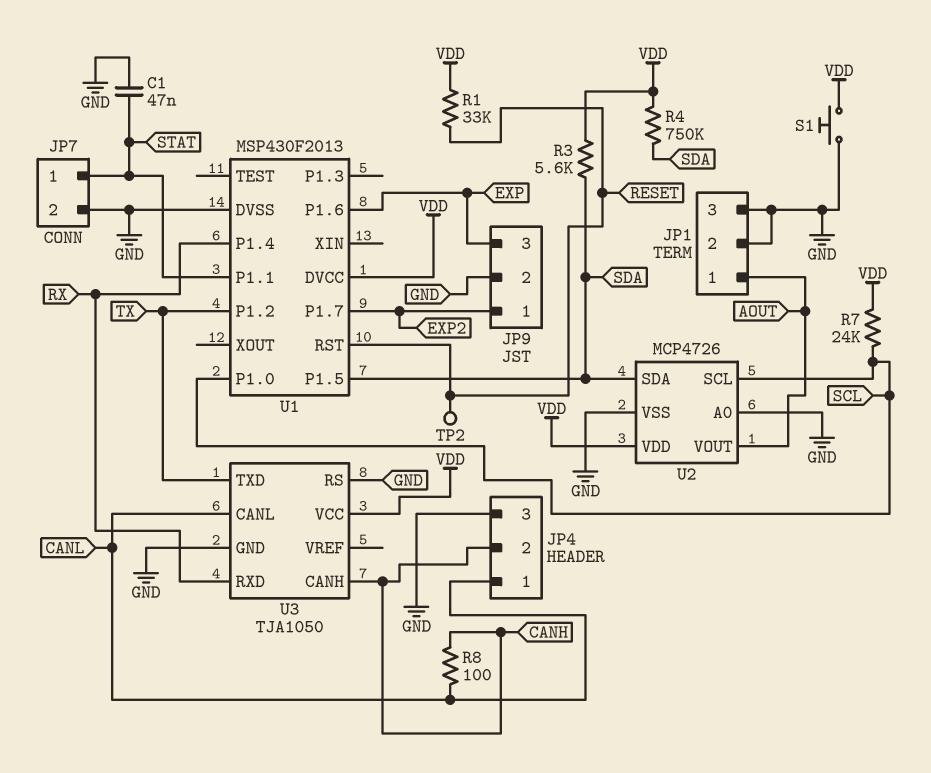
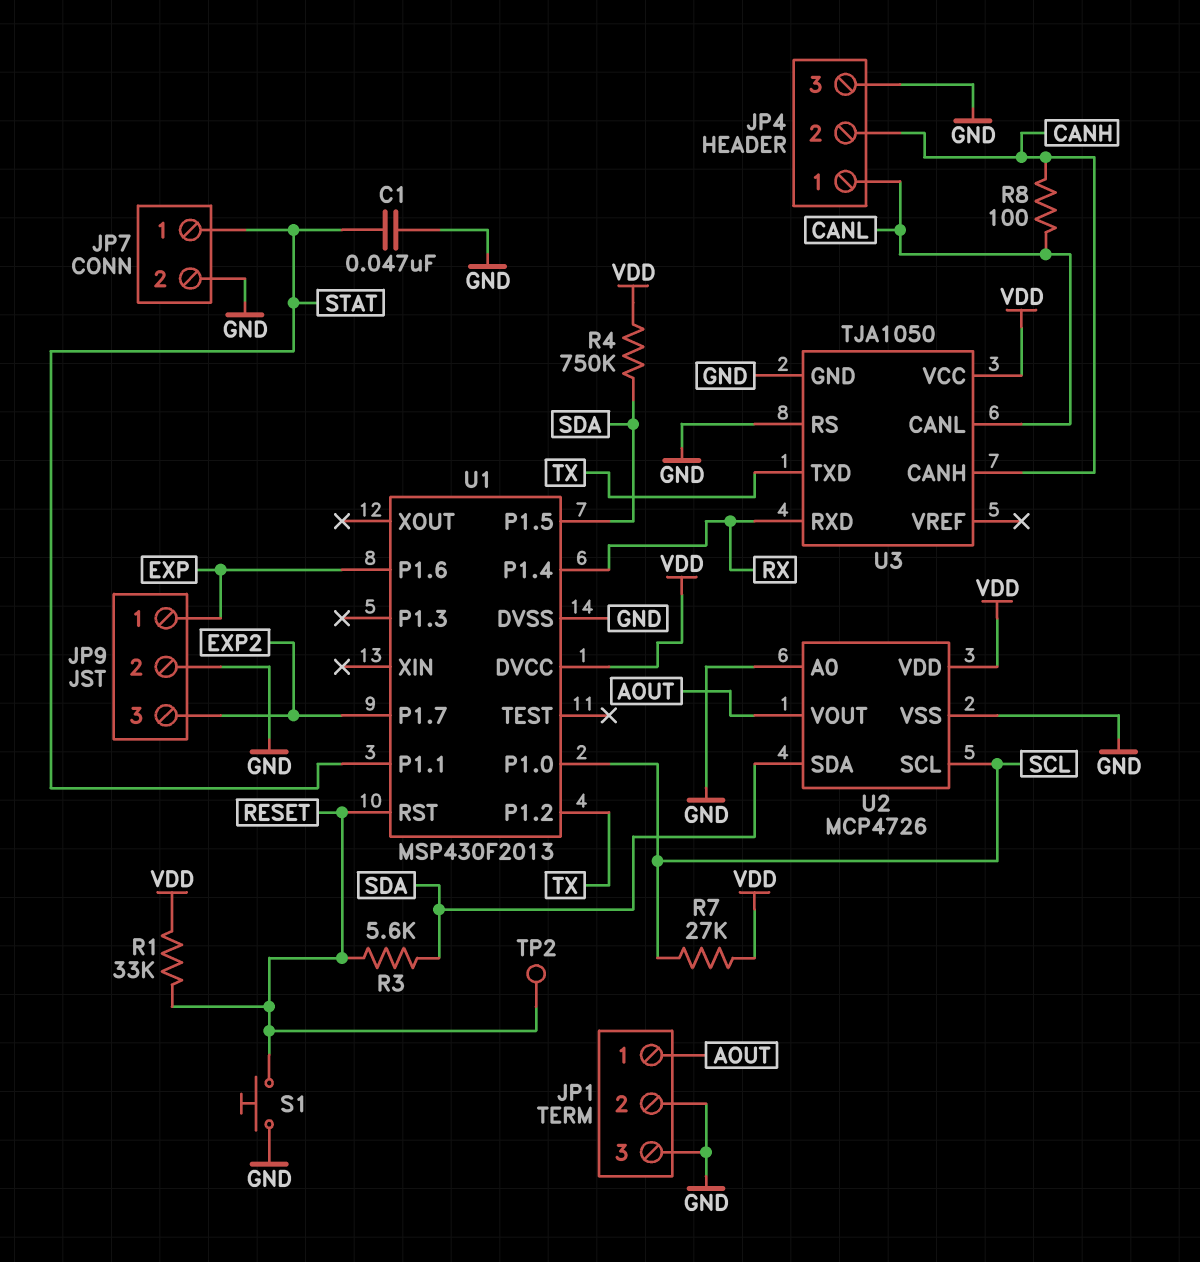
JP9 pin 1: EXP2 -> EXP
JP9 pin 3: EXP -> EXP2
R3: 5.6k (SDA, VDD) -> 5.6k (RESET, SDA)
R7: 24k (SCL, VDD) -> 27k (SCL, VDD)
S1: button (GND, VDD) -> button (GND, RESET)

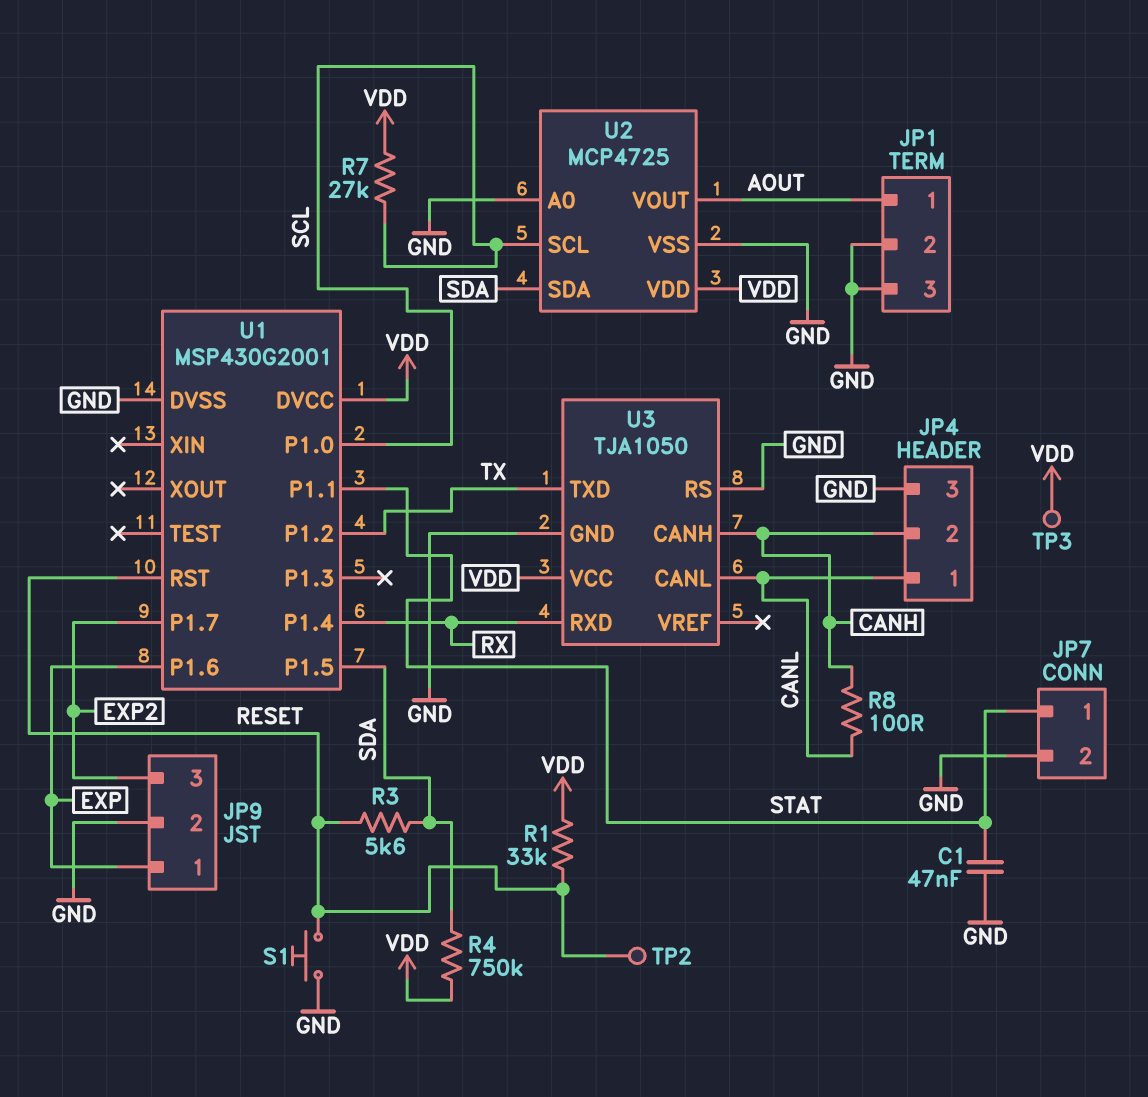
TP3: none -> test point (VDD)
U1: MSP430F2013 -> MSP430G2001
U2: MCP4726 -> MCP4725

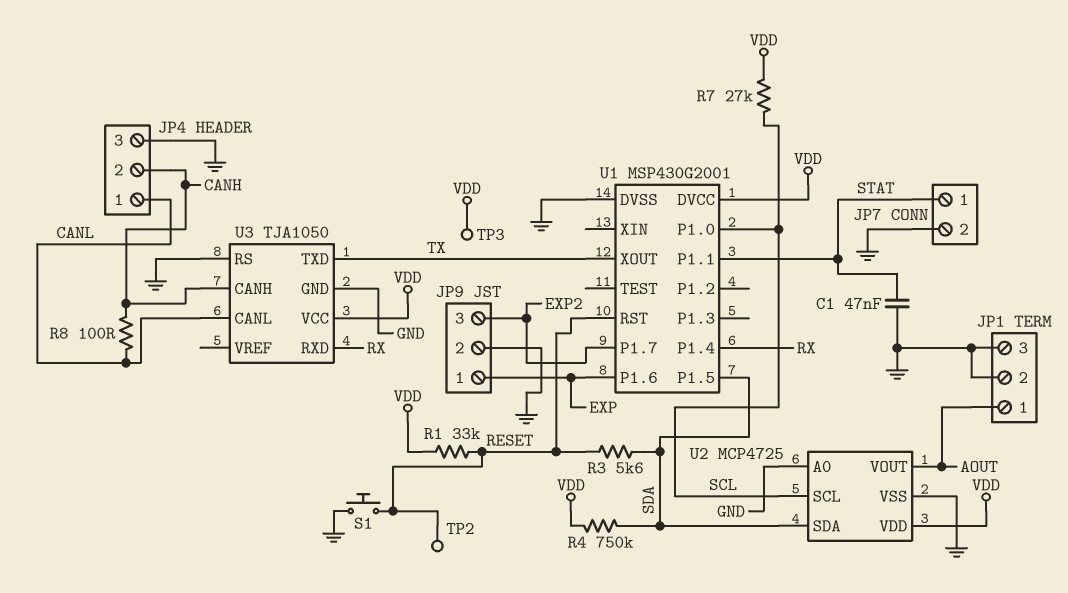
U1 pin P1.2: TX -> none
U1 pin XOUT: none -> TX

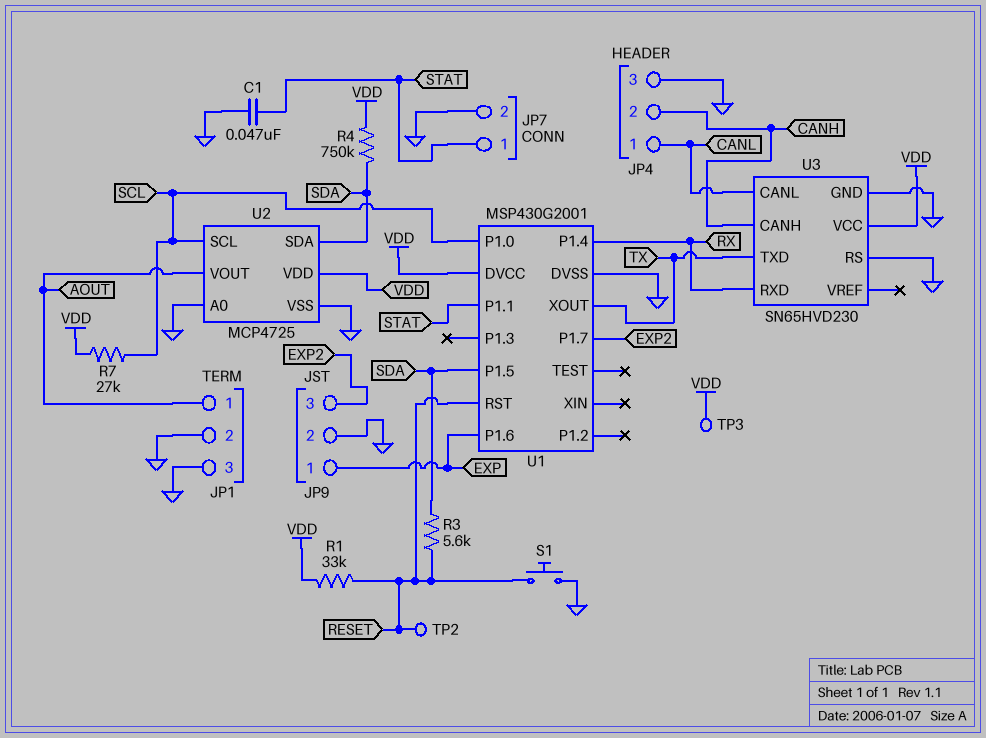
R8: 100 (CANH, CANL) -> none
U3: TJA1050 -> SN65HVD230

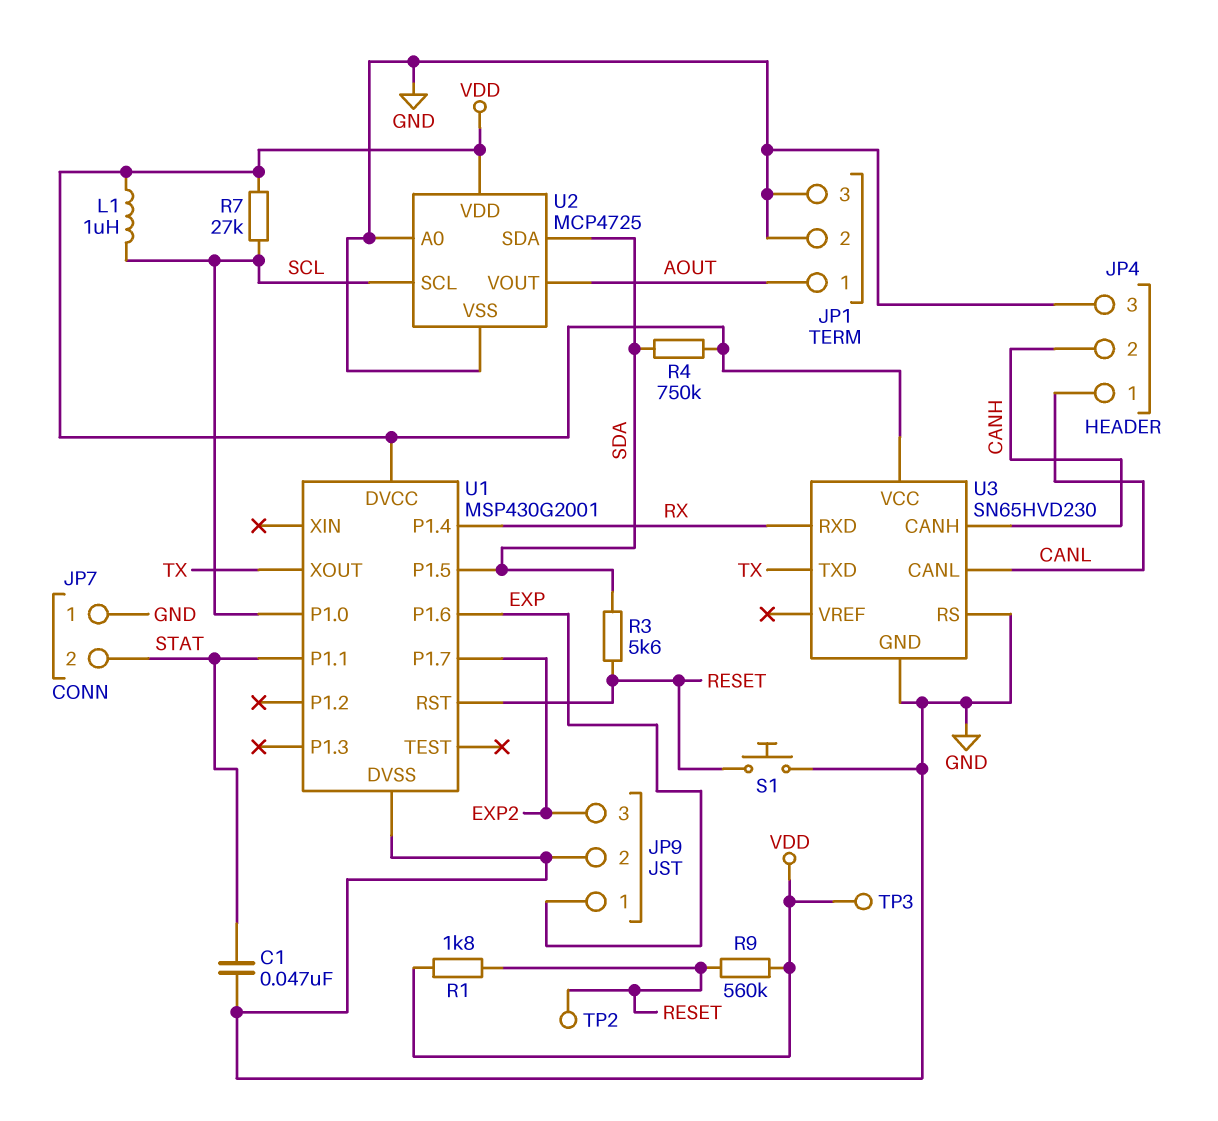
JP7 pin 1: STAT -> GND
JP7 pin 2: GND -> STAT
L1: none -> 1uH (SCL, VDD)
R1: 33k (RESET, VDD) -> 1.8k (RESET, VDD)
R9: none -> 560k (RESET, VDD)

